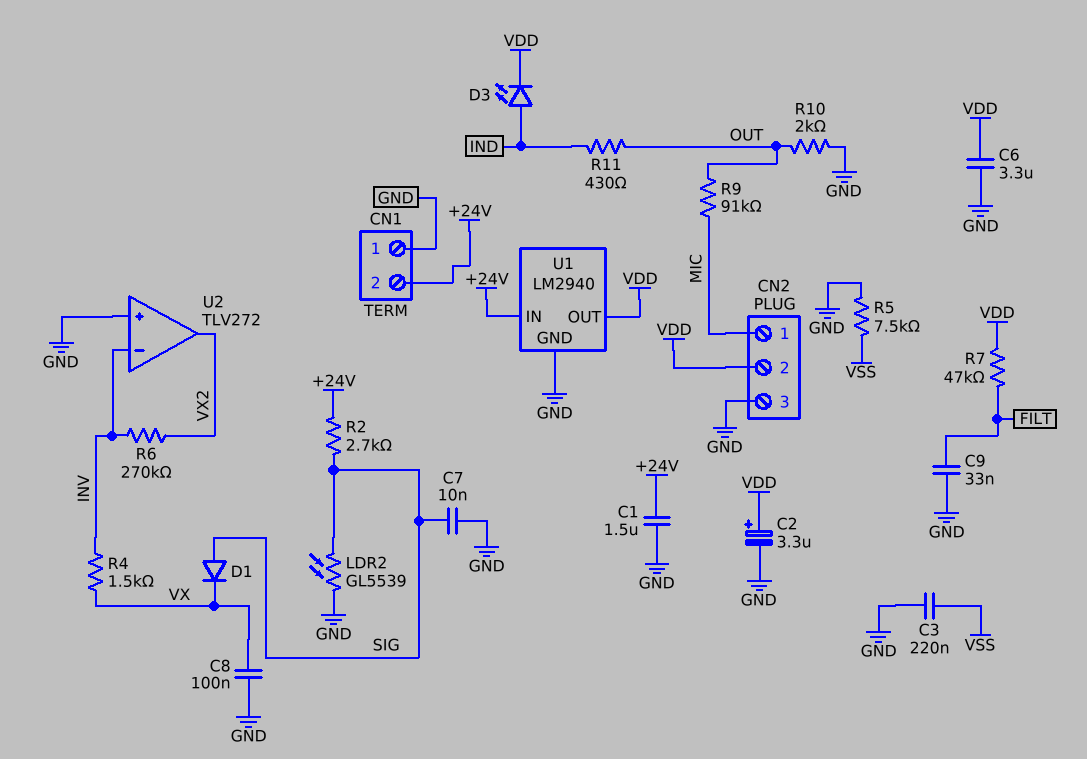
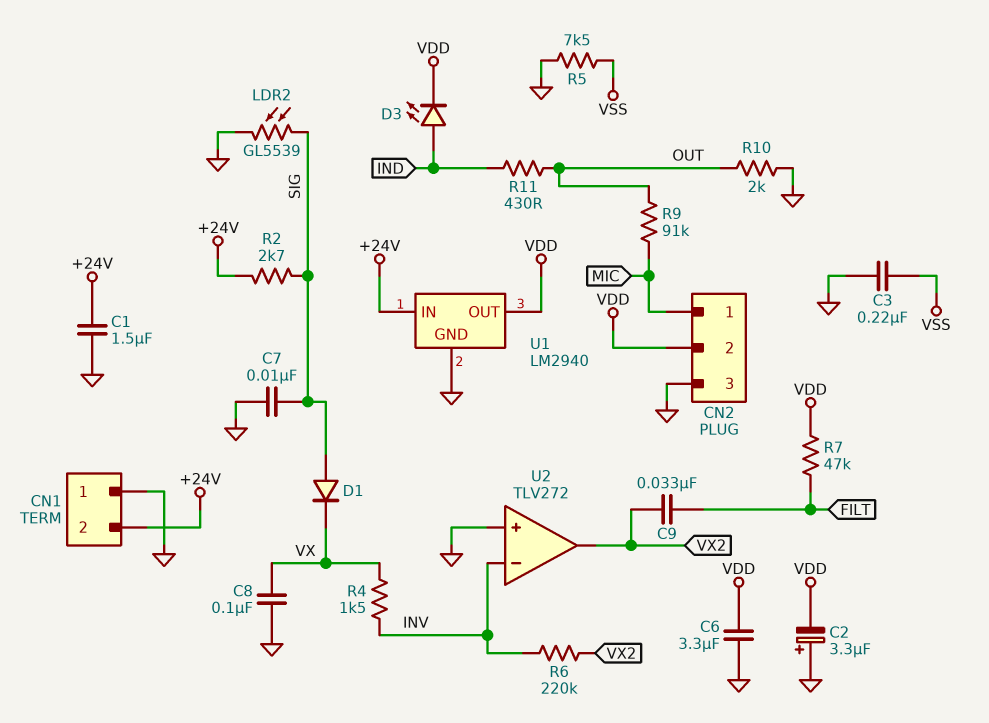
C2: 3.3uF (plus VDD, minus GND) -> 3.3uF (plus GND, minus VDD)
C9: 33nF (FILT, GND) -> 33nF (FILT, VX2)
R6: 270k (INV, VX2) -> 220k (INV, VX2)

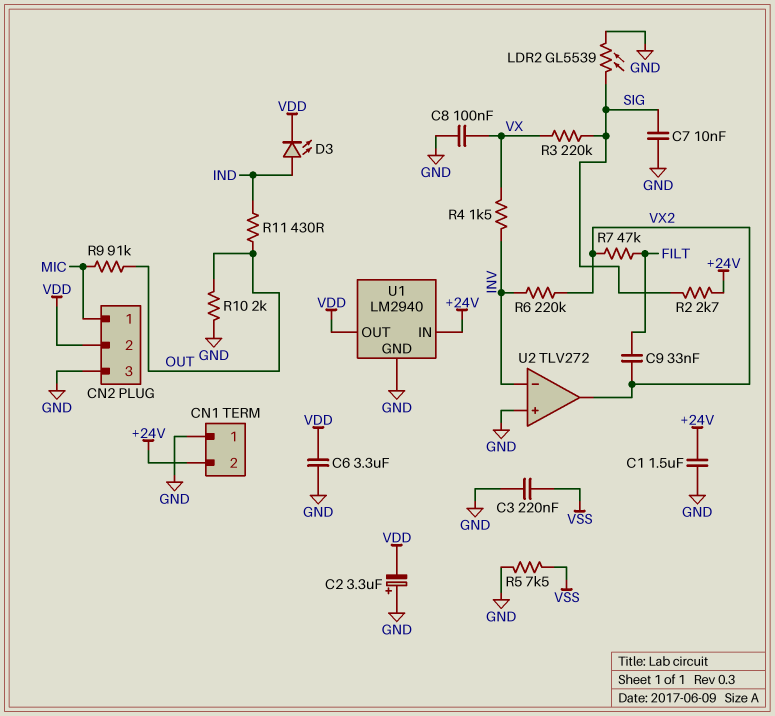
D1: diode (A SIG, K VX) -> none
R3: none -> 220k (SIG, VX)
R7: 47k (FILT, VDD) -> 47k (FILT, VX2)

